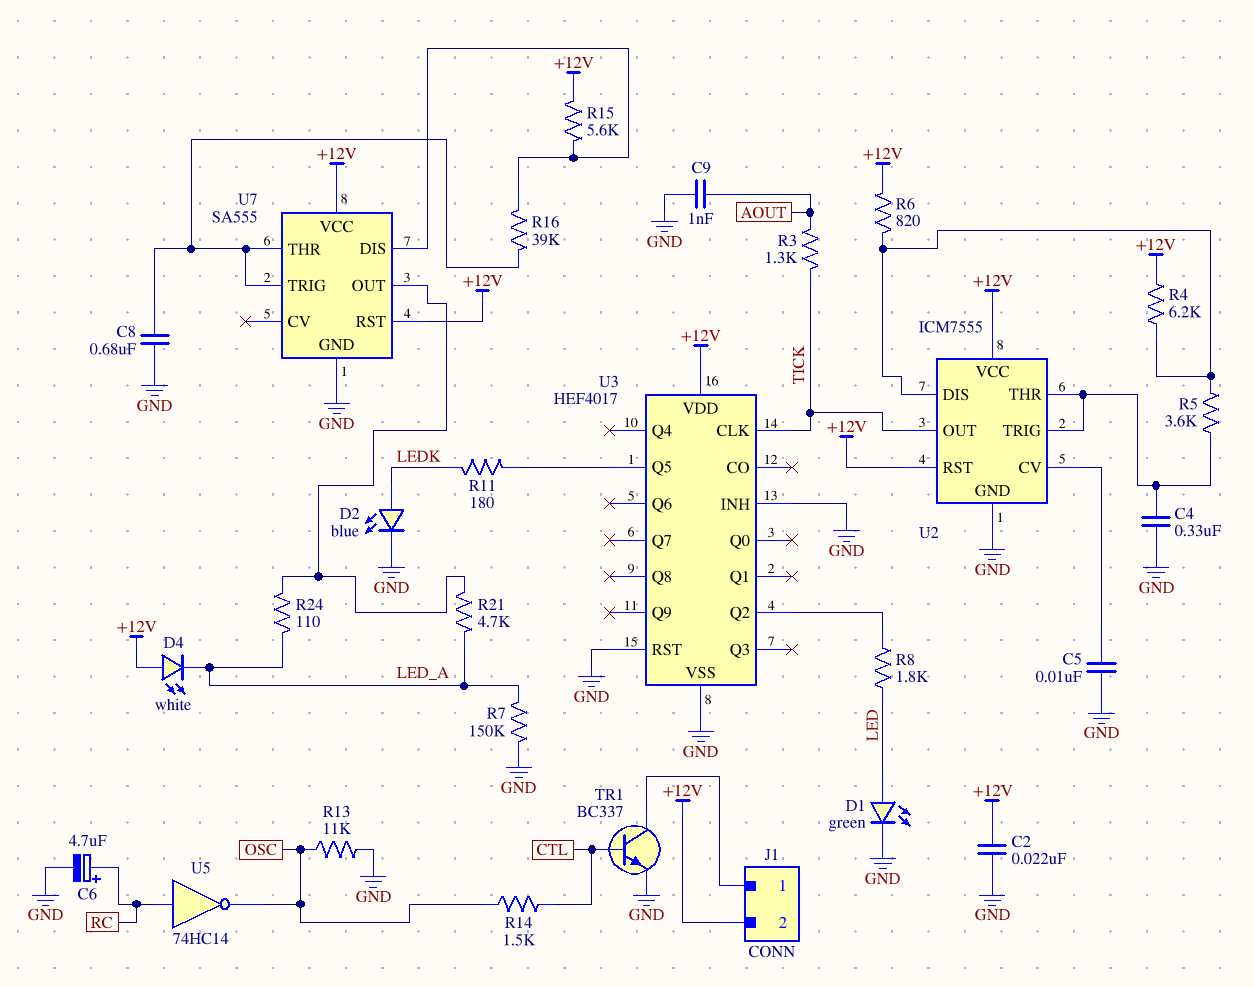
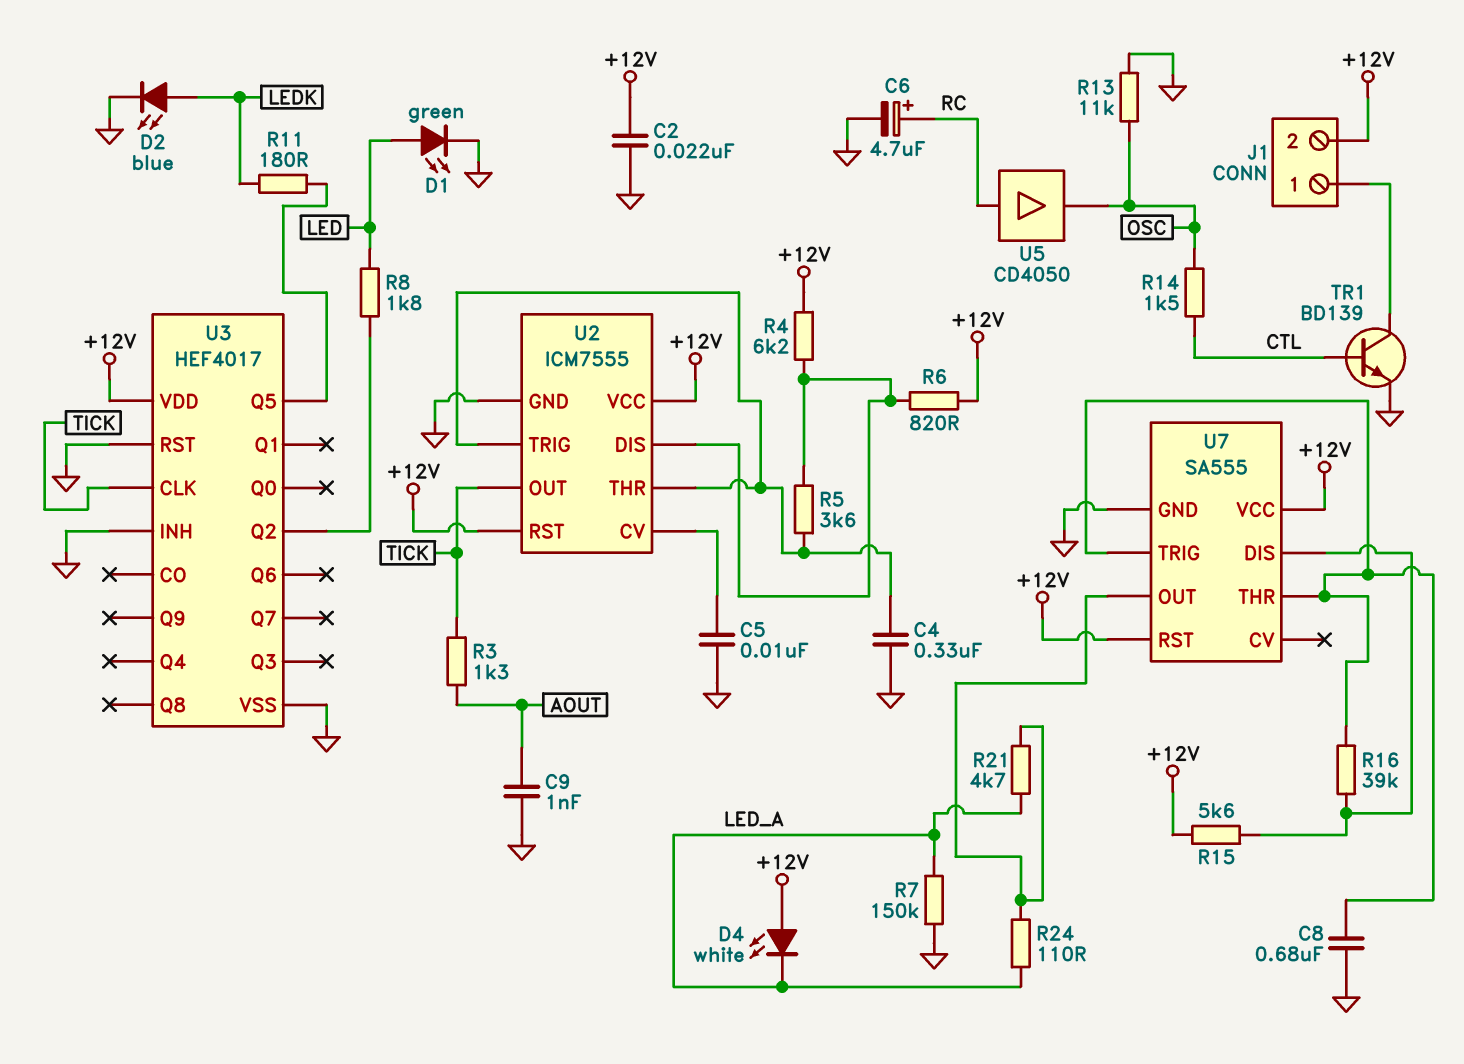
TR1: NPN BC337 (B CTL, C J1/1, E GND) -> NPN BD139 (B CTL, C J1/1, E GND)
U5: NOT 74HC14 (in RC, out OSC) -> buffer CD4050 (in RC, out OSC)

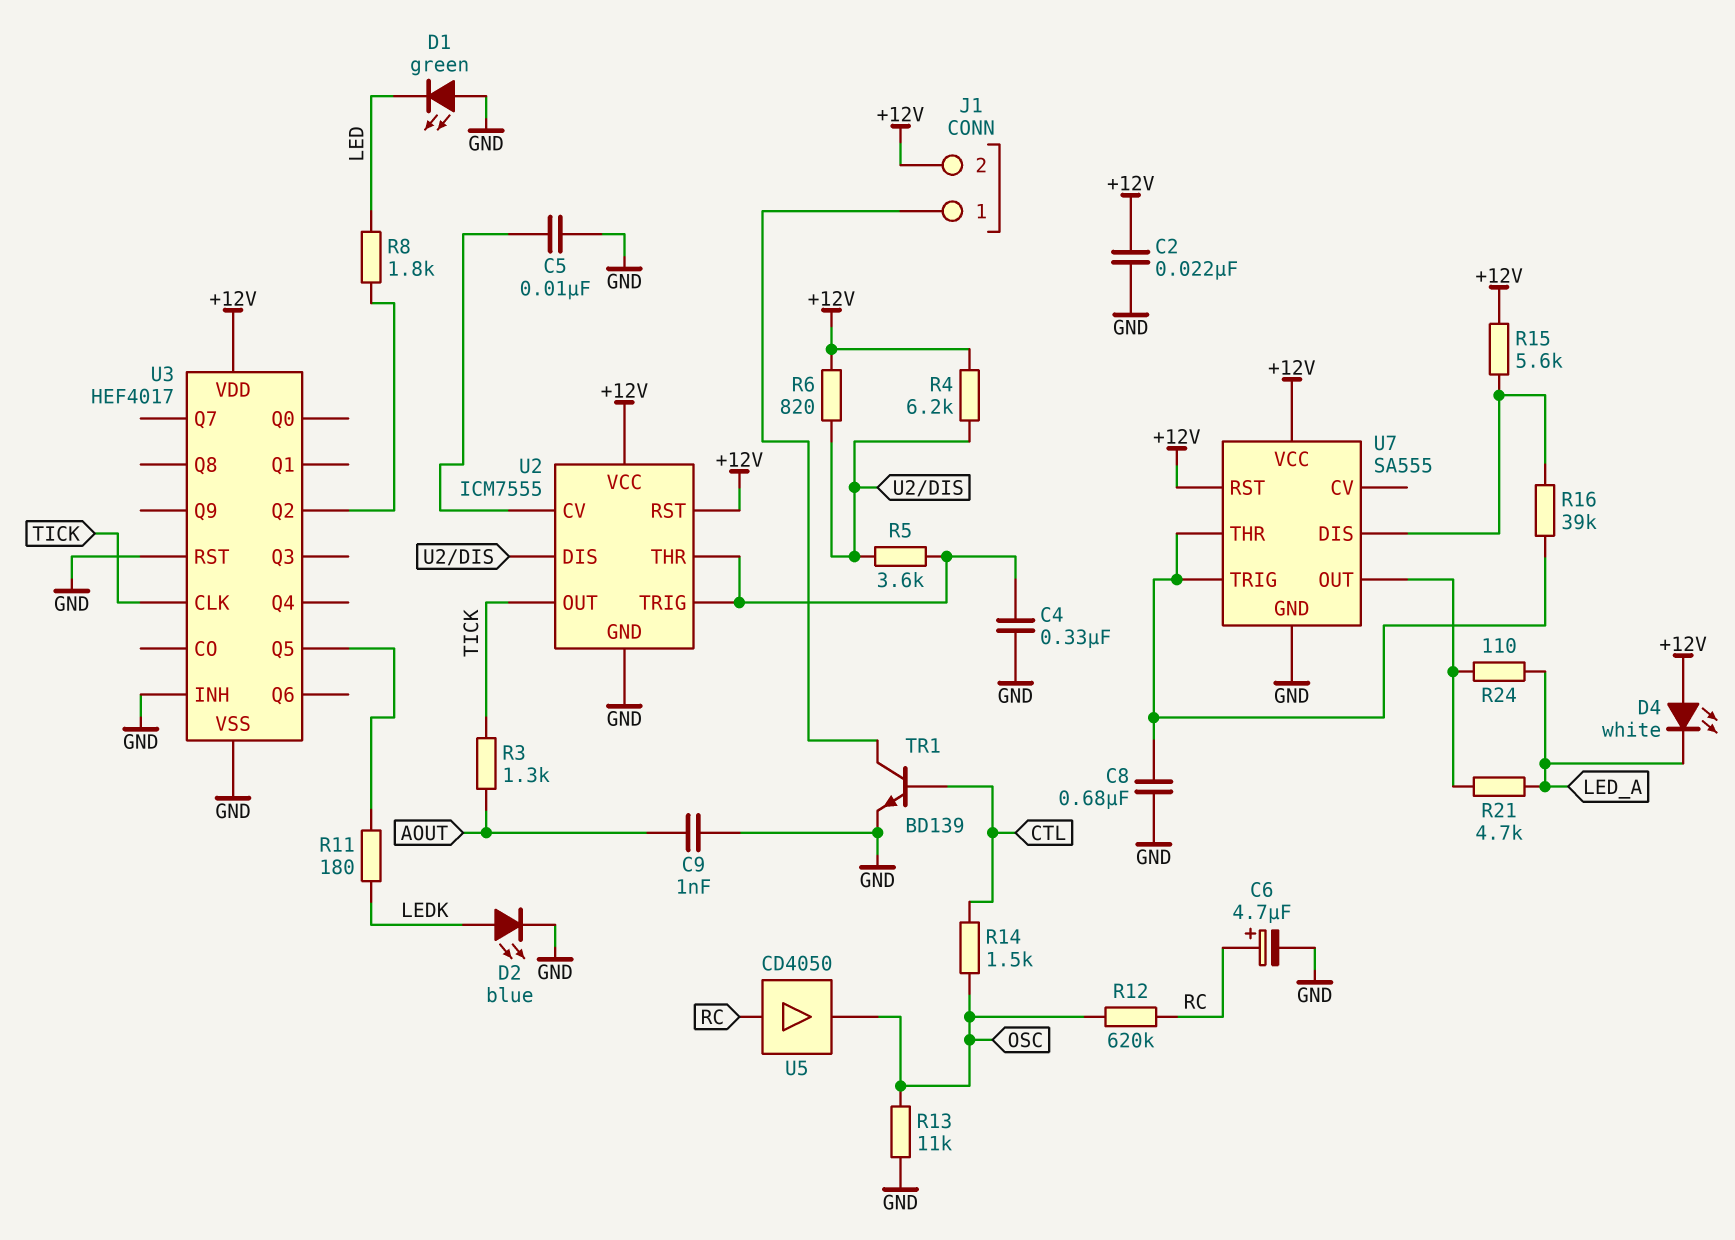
D1: LED green (A LED, K GND) -> LED green (A GND, K LED)
R7: 150k (GND, LED_A) -> none
R12: none -> 620k (OSC, RC)

